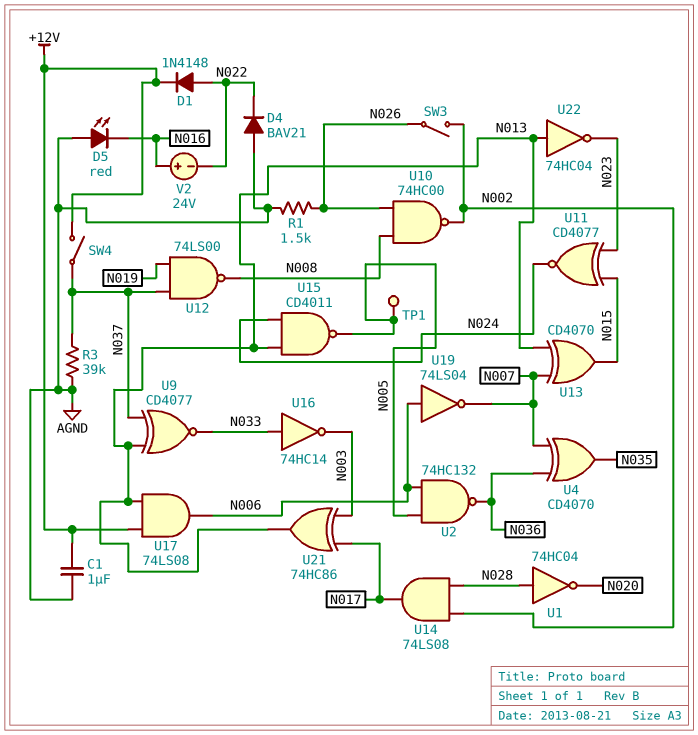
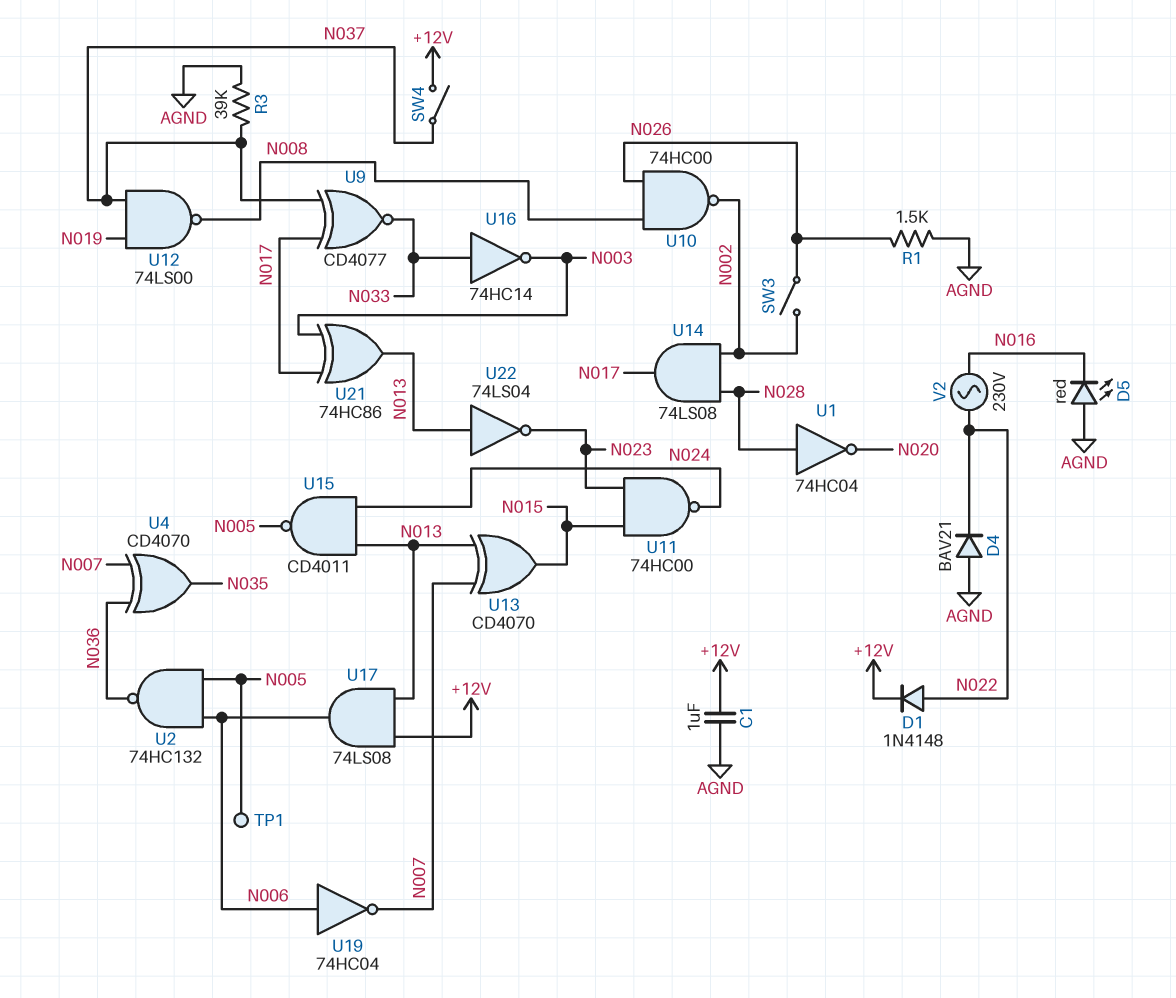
U9: XNOR CD4077 (in N013, in N037, out N033) -> XNOR CD4077 (in N017, in N037, out N033)
U11: XNOR CD4077 (in N015, in N023, out N024) -> NAND 74HC00 (in N015, in N023, out N024)
U19: NOT 74LS04 (in N006, out N007) -> NOT 74HC04 (in N006, out N007)
U22: NOT 74HC04 (in N013, out N023) -> NOT 74LS04 (in N013, out N023)
V2: 24V (plus N016, minus N022) -> AC 230V (N016, N022)

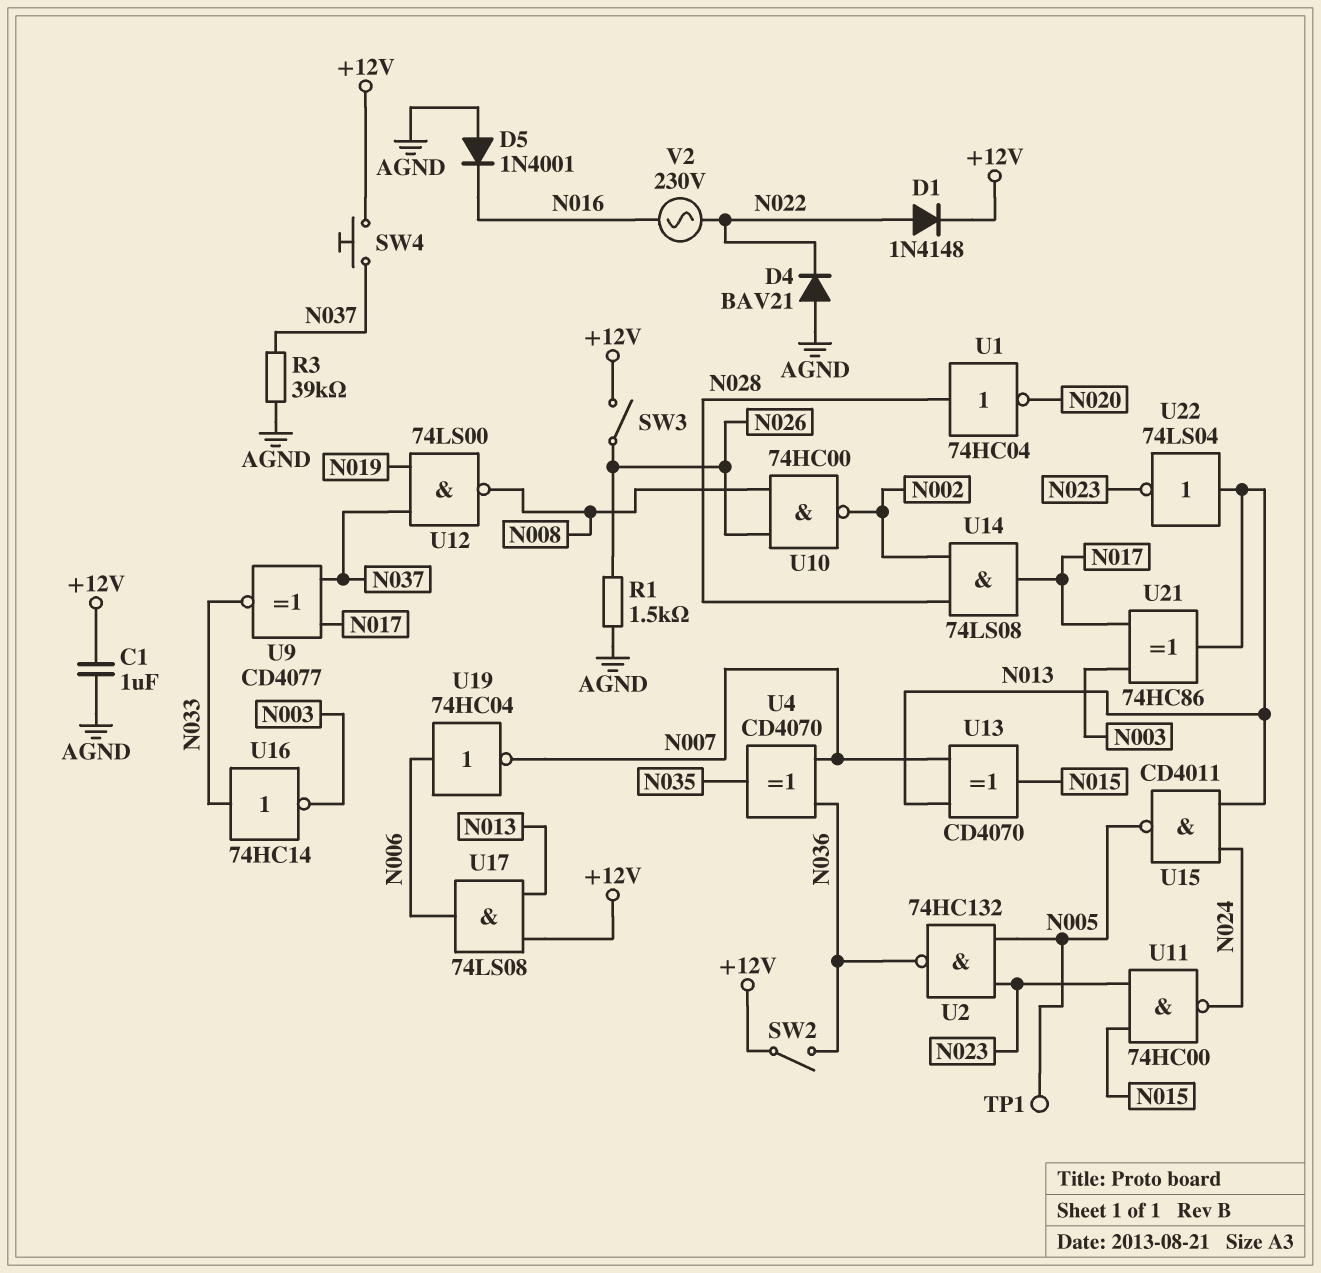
D5: LED red (A AGND, K N016) -> diode 1N4001 (A AGND, K N016)
SW2: none -> switch (+12V, N036)
SW3: switch (N002, N026) -> switch (+12V, N026)
SW4: switch (+12V, N037) -> button (+12V, N037)
U2: NAND 74HC132 (in N005, in N006, out N036) -> NAND 74HC132 (in N005, in N023, out N036)

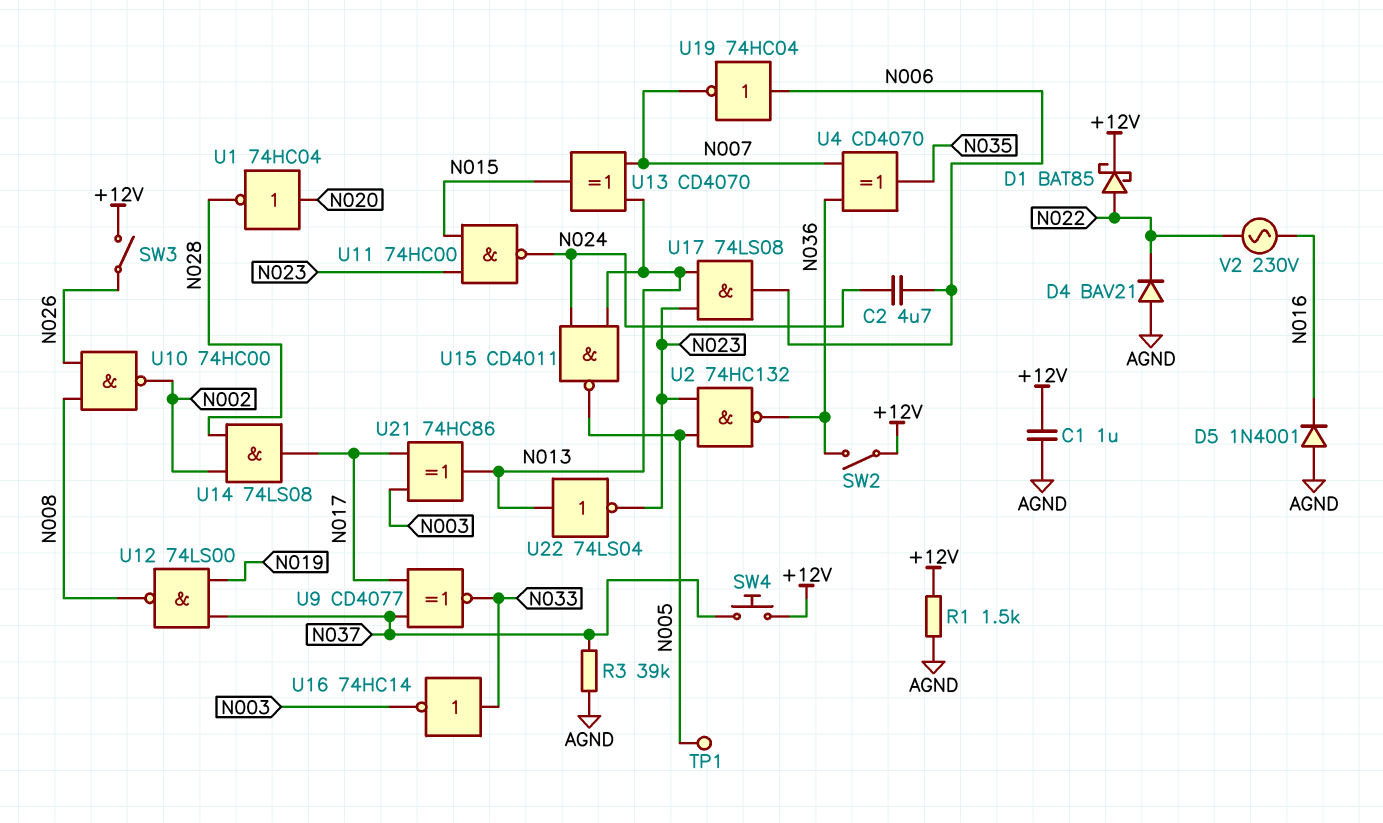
C2: none -> 4.7uF (N006, N024)
D1: diode 1N4148 (A N022, K +12V) -> schottky BAT85 (A N022, K +12V)
R1: 1.5k (AGND, N026) -> 1.5k (+12V, AGND)
U1: NOT 74HC04 (in N028, out N020) -> NOT 74HC04 (in N020, out N028)
U17: AND 74LS08 (in +12V, in N013, out N006) -> AND 74LS08 (in N013, in N023, out N006)

